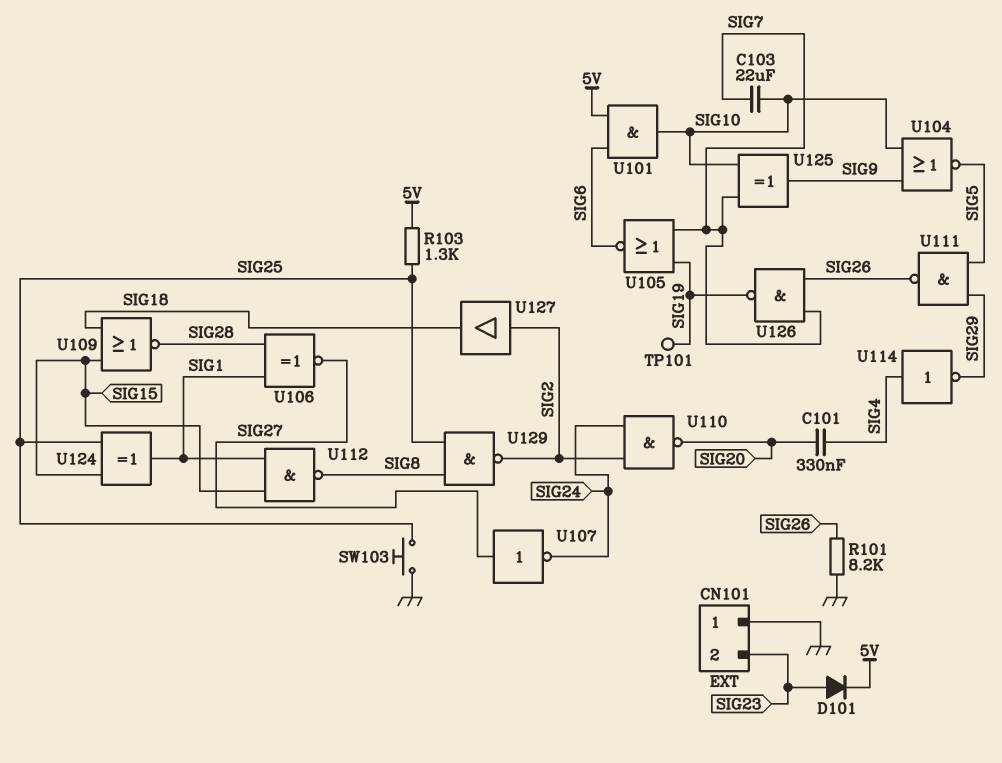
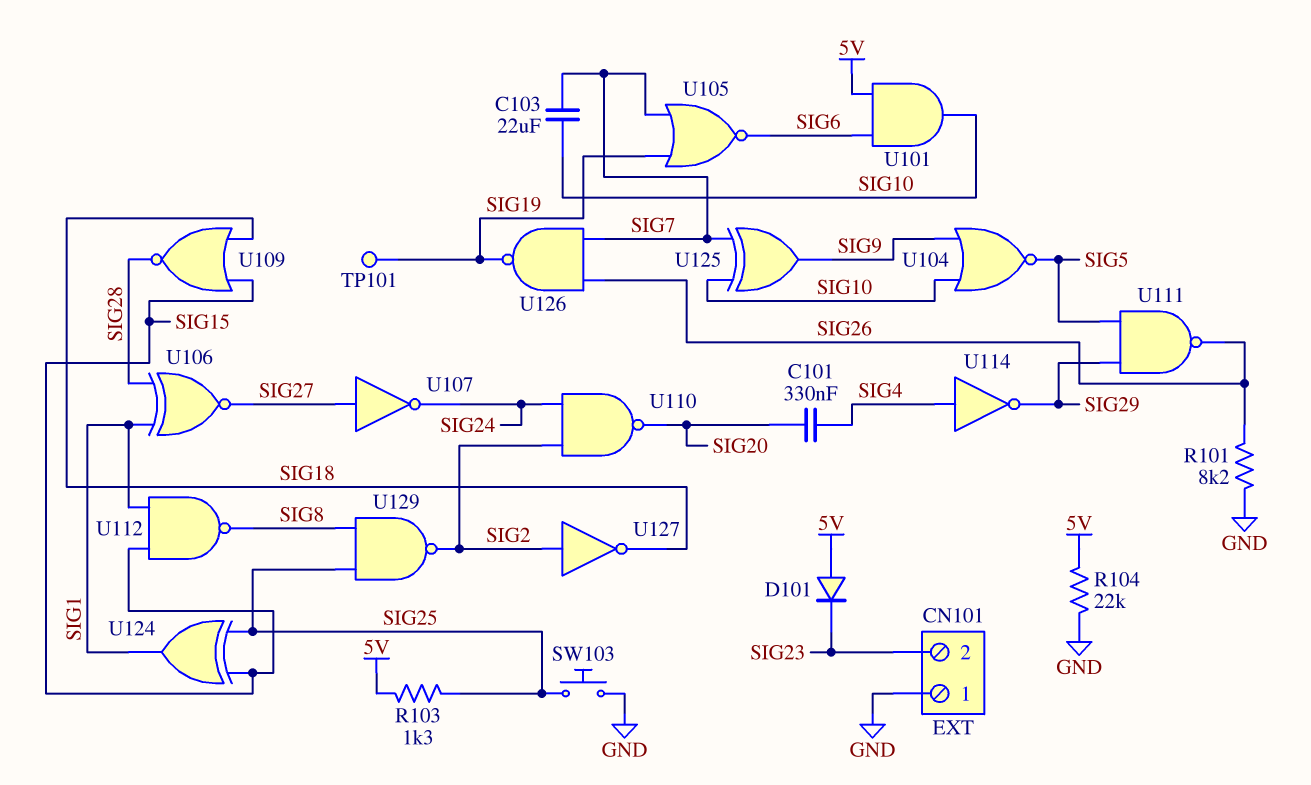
D101: diode (A SIG23, K 5V) -> diode (A 5V, K SIG23)
R104: none -> 22k (5V, GND)
U127: buffer (in SIG2, out SIG18) -> NOT (in SIG2, out SIG18)

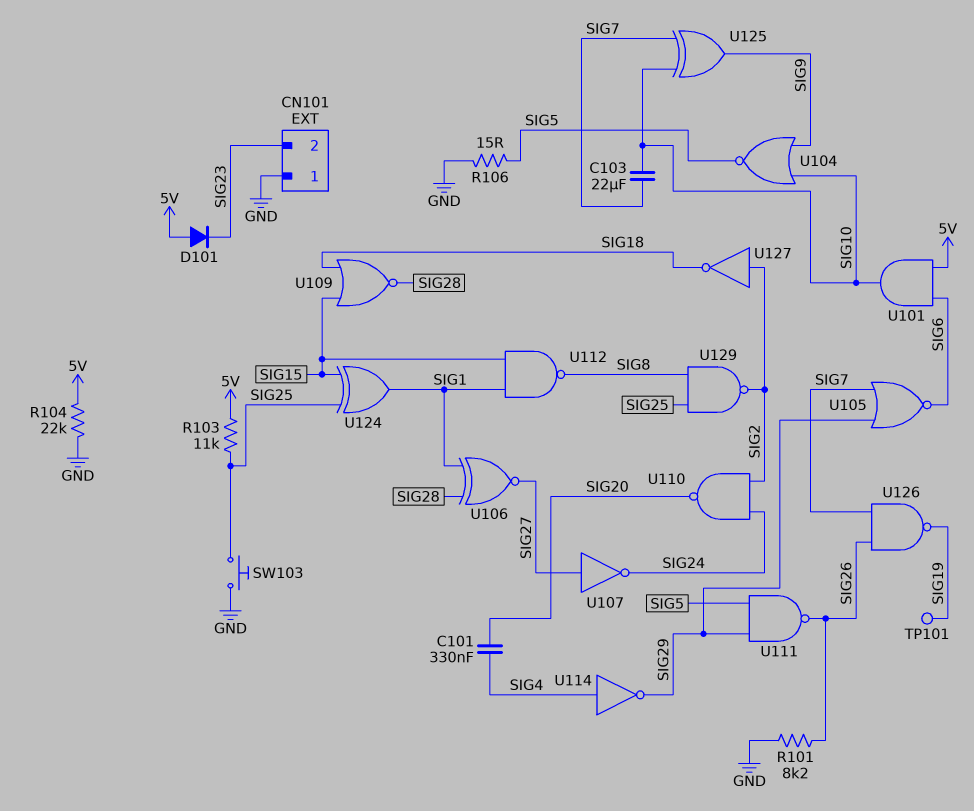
R103: 1.3k (5V, SIG25) -> 11k (5V, SIG25)
R106: none -> 15 (GND, SIG5)
U105: NOR (in SIG7, in SIG19, out SIG6) -> NOR (in SIG7, in SIG29, out SIG6)

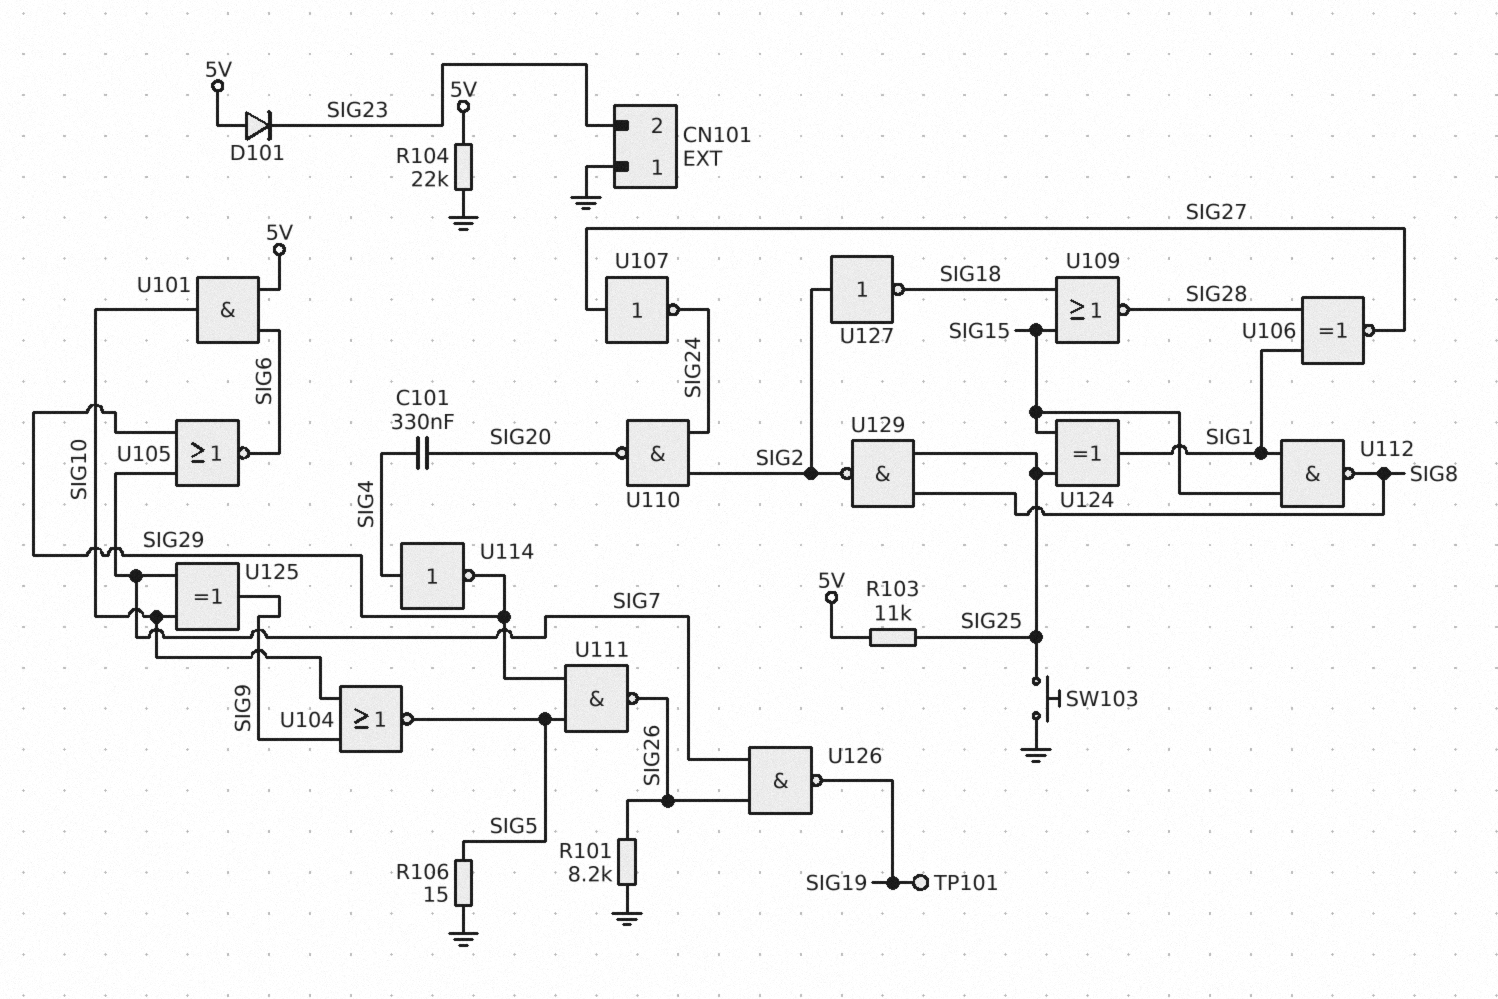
C103: 22uF (SIG7, SIG10) -> none

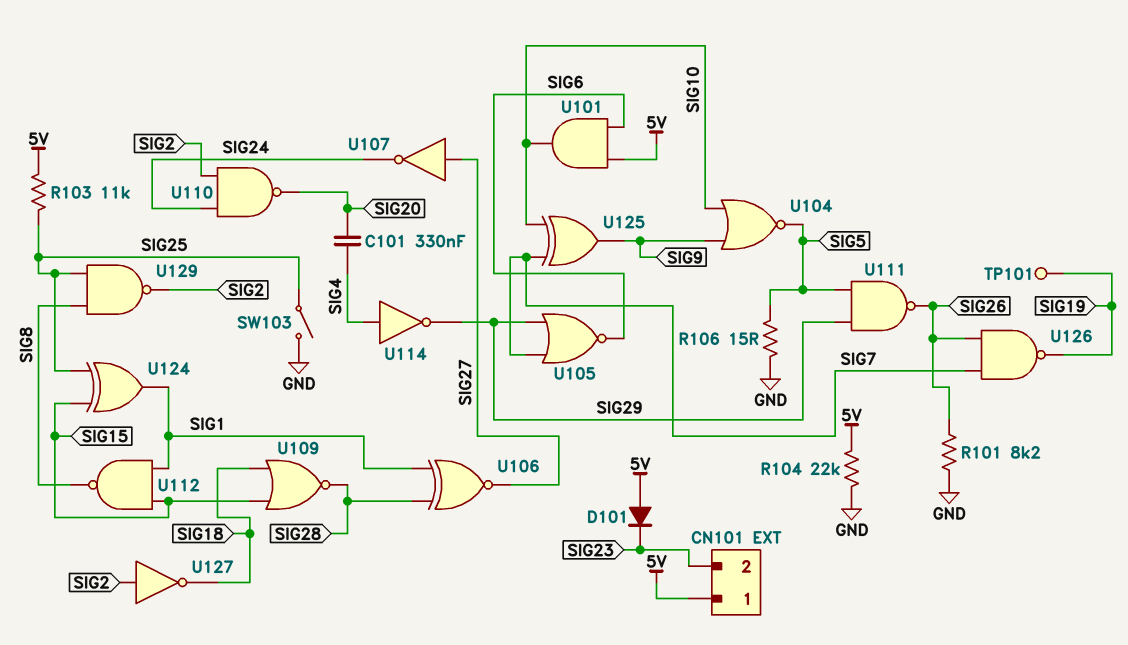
CN101 pin 1: GND -> 5V
SW103: button (GND, SIG25) -> switch (GND, SIG25)

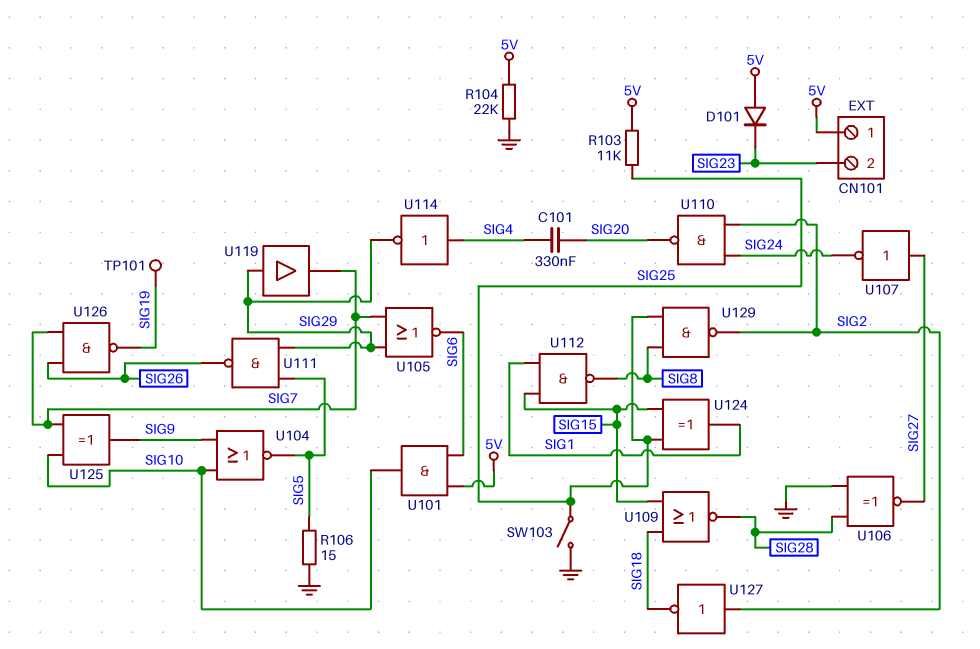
R101: 8.2k (GND, SIG26) -> none
U106: XNOR (in SIG1, in SIG28, out SIG27) -> XNOR (in GND, in SIG28, out SIG27)
U119: none -> buffer (in SIG29, out SIG7)

